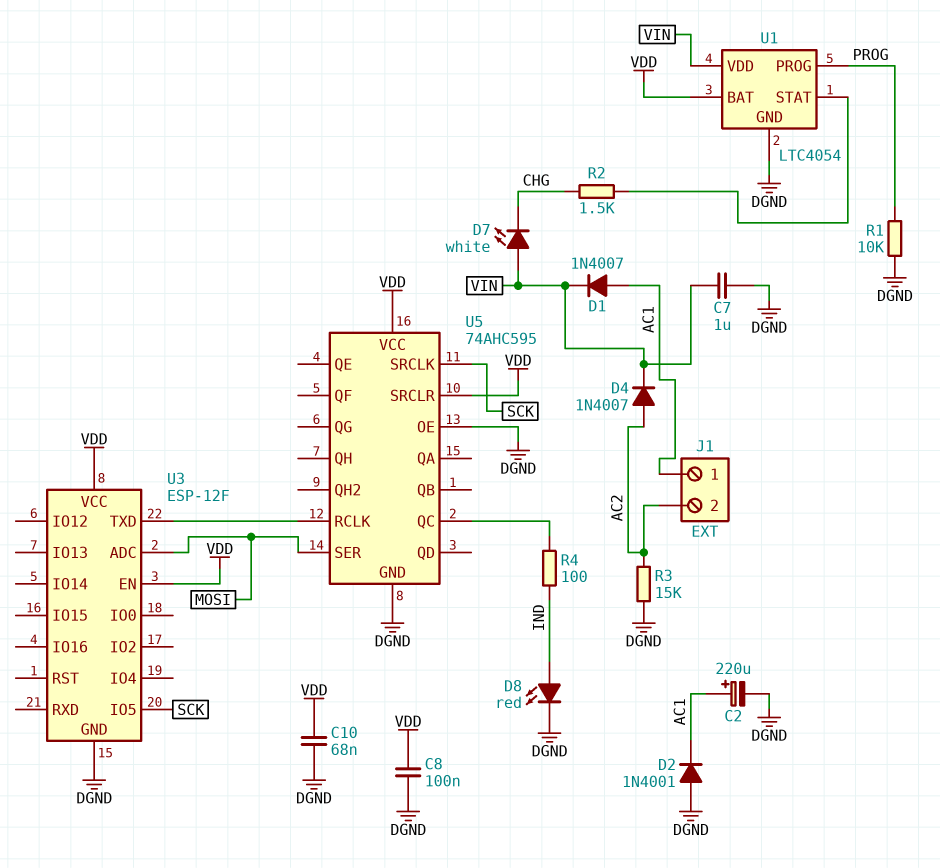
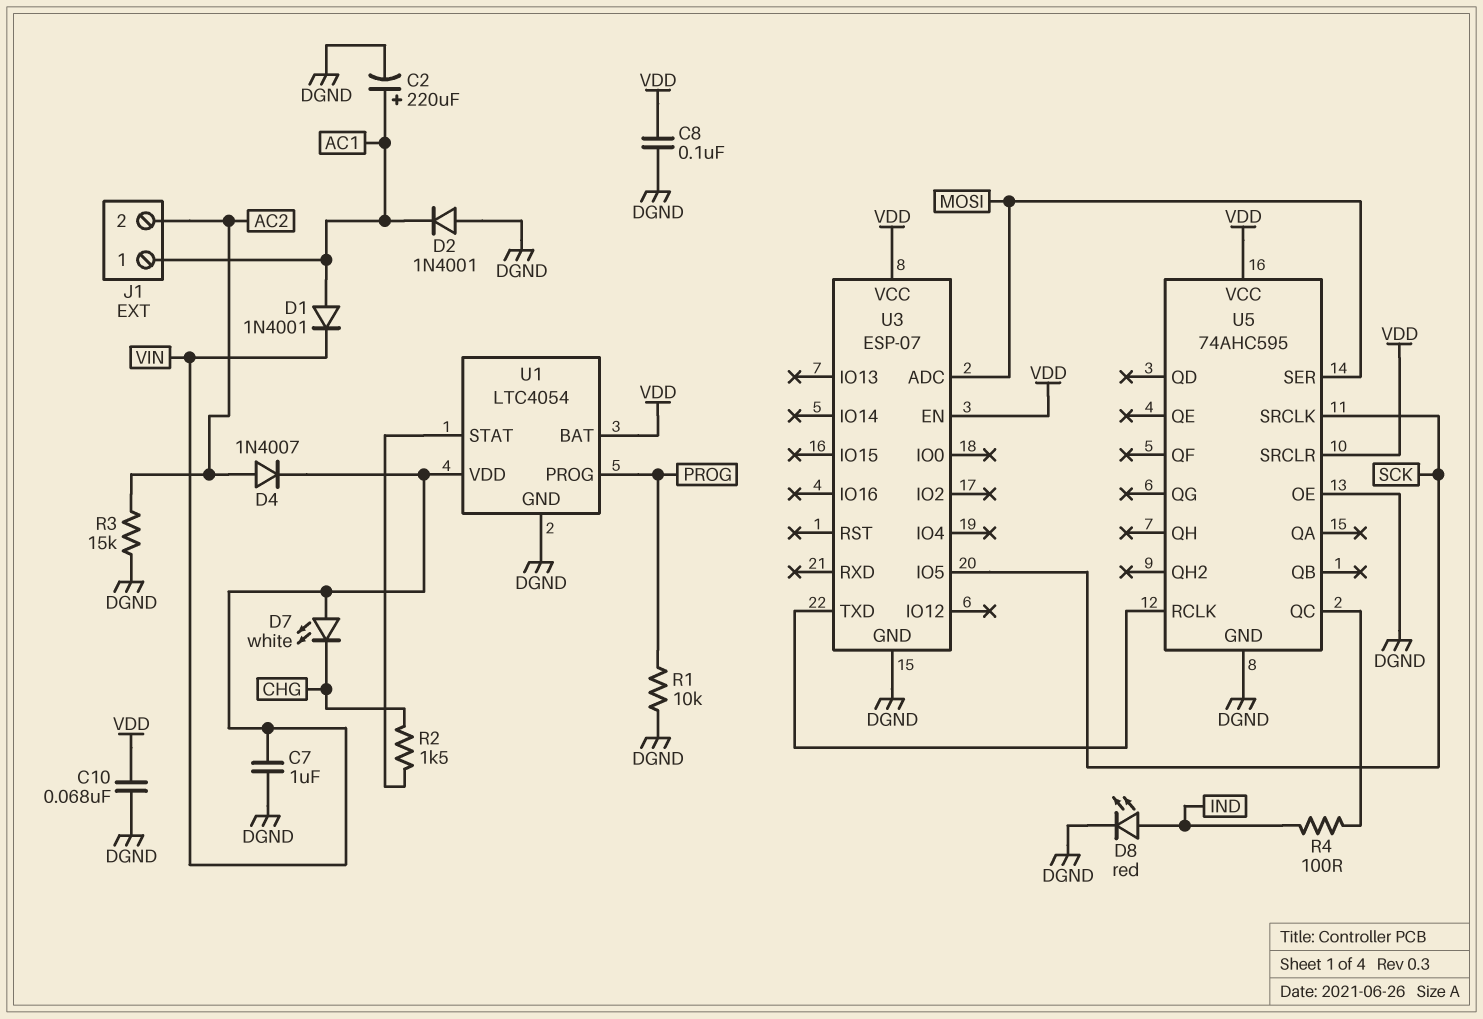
D1: diode 1N4007 (A AC1, K VIN) -> diode 1N4001 (A AC1, K VIN)
U3: ESP-12F -> ESP-07

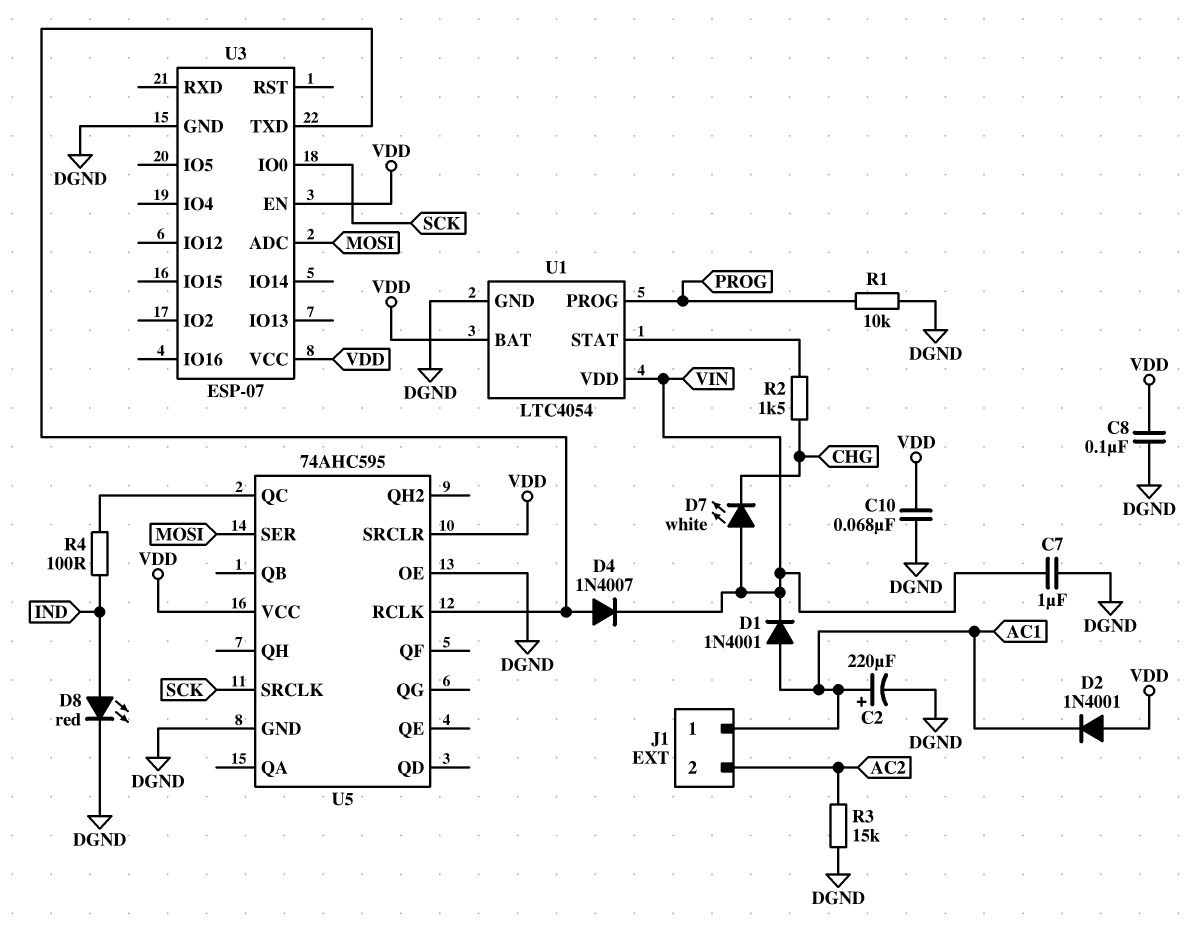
D2: diode 1N4001 (A DGND, K AC1) -> diode 1N4001 (A VDD, K AC1)
D4: diode 1N4007 (A AC2, K VIN) -> diode 1N4007 (A U3/TXD, K VIN)
U3 pin IO0: none -> SCK
U3 pin IO5: SCK -> none

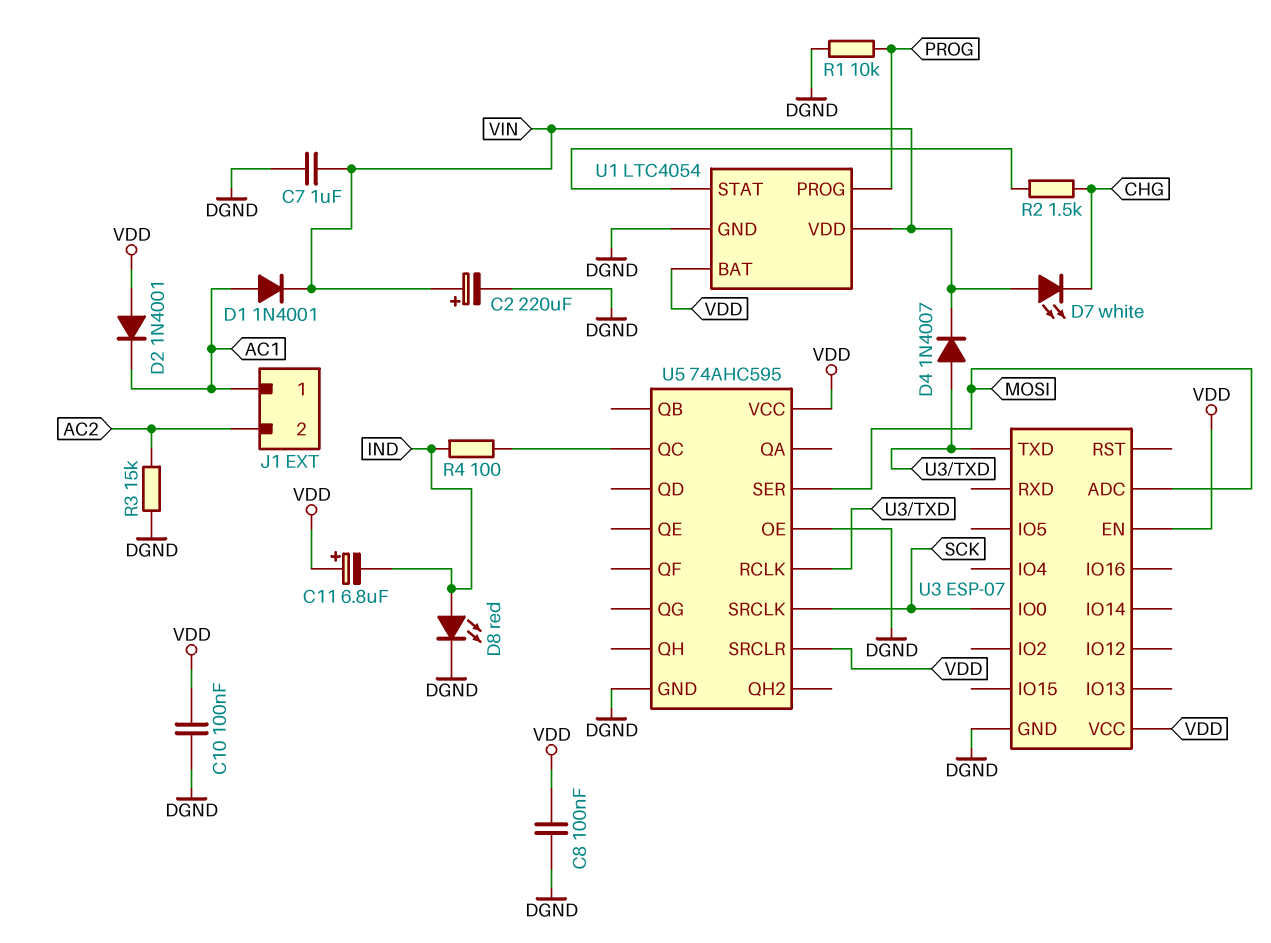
C2: 220uF (plus AC1, minus DGND) -> 220uF (plus VIN, minus DGND)
C10: 68nF (DGND, VDD) -> 100nF (DGND, VDD)
C11: none -> 6.8uF (plus VDD, minus IND)

